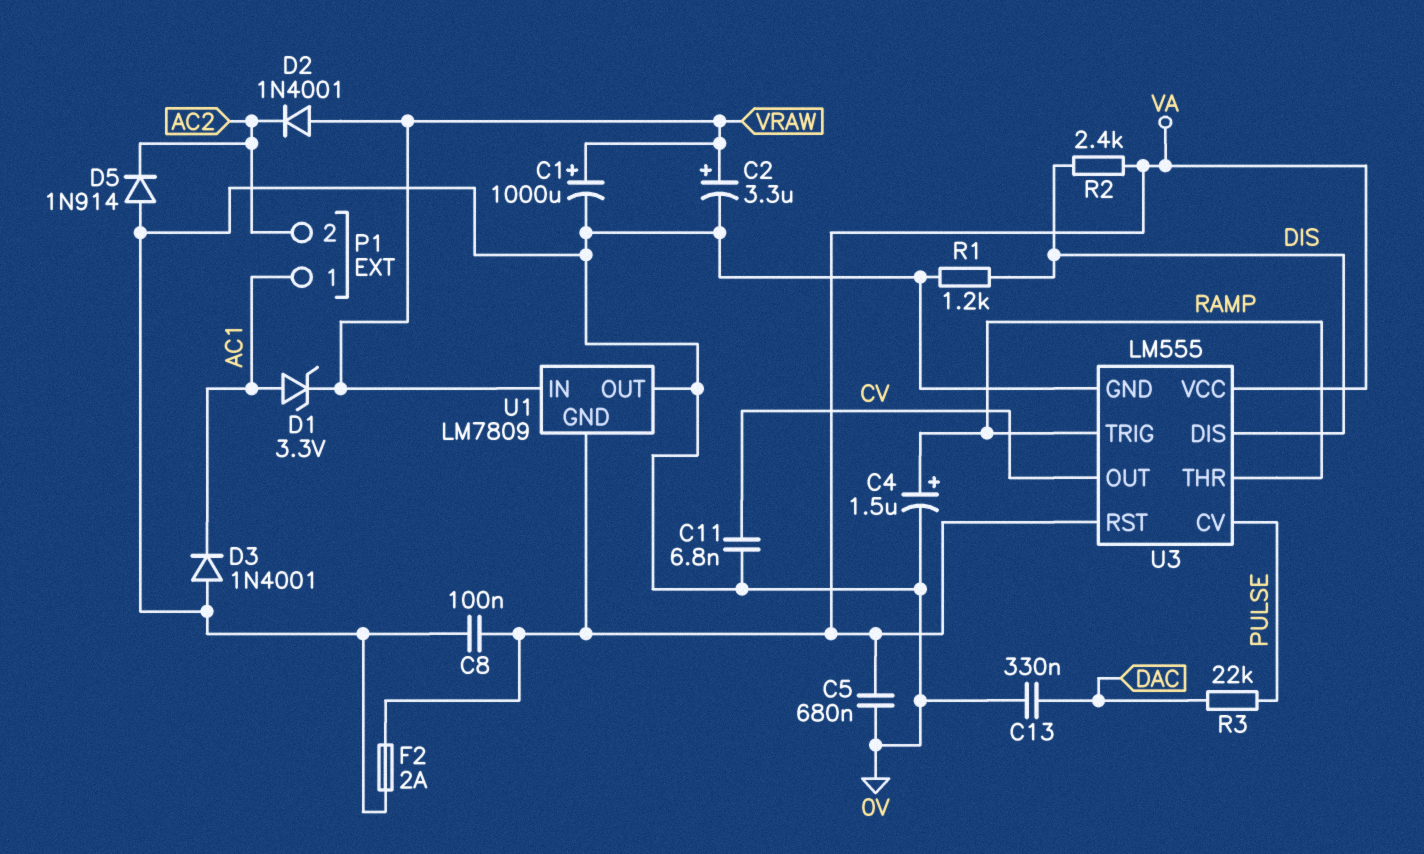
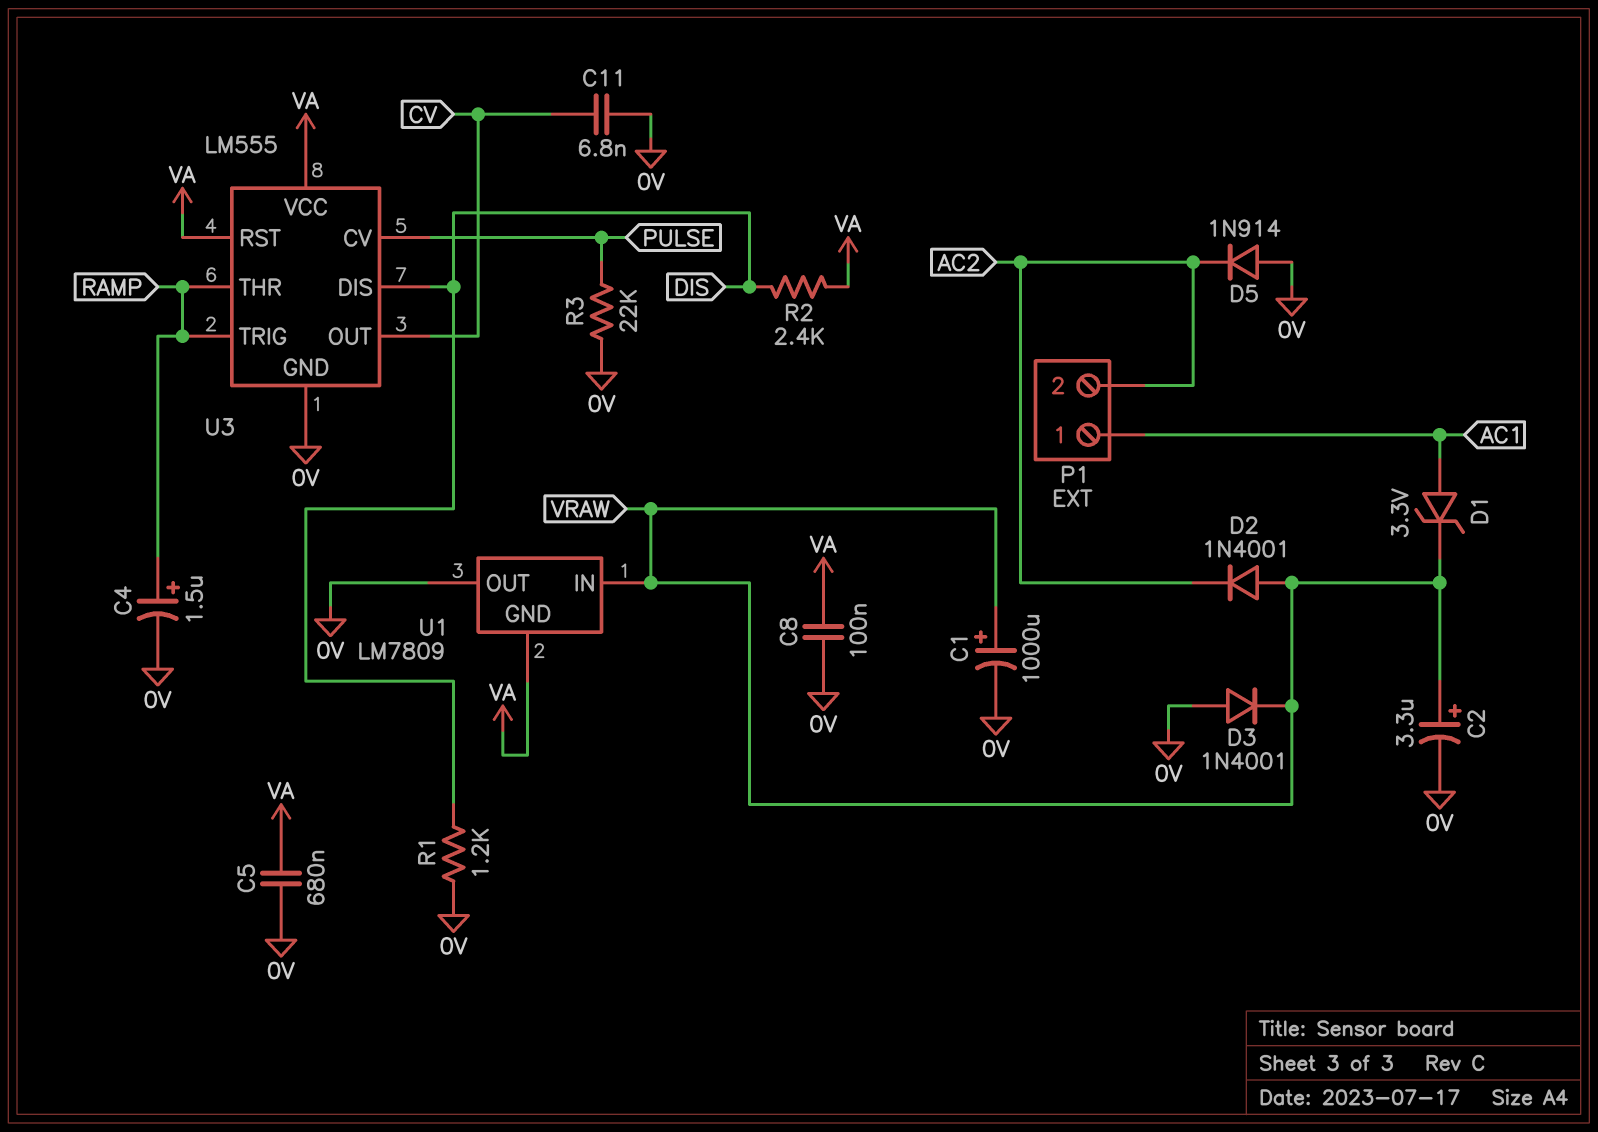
C13: 330nF (0V, DAC) -> none
D3: diode 1N4001 (A 0V, K AC1) -> diode 1N4001 (A 0V, K VRAW)
F2: 2A (0V, VA) -> none
R3: 22k (DAC, PULSE) -> 22k (0V, PULSE)

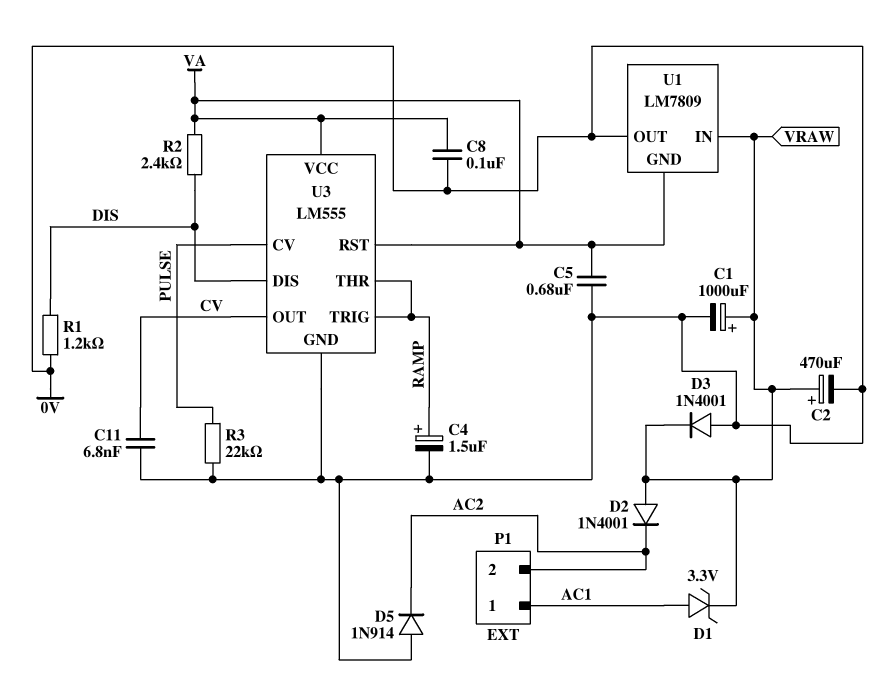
C2: 3.3uF (plus VRAW, minus 0V) -> 470uF (plus VRAW, minus 0V)

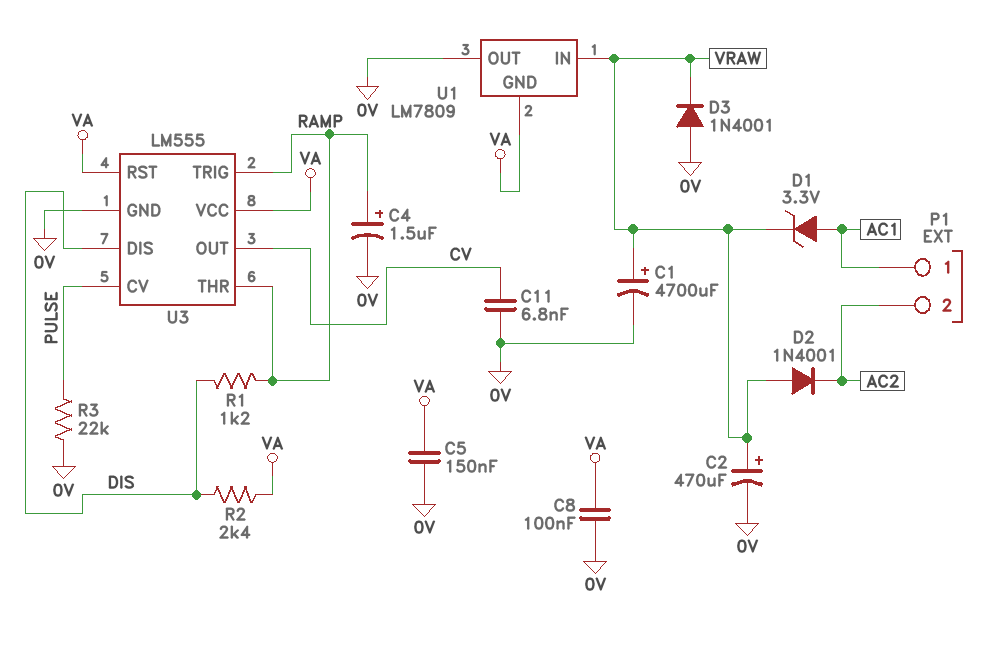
C1: 1000uF (plus VRAW, minus 0V) -> 4700uF (plus VRAW, minus 0V)
C5: 680nF (0V, VA) -> 150nF (0V, VA)
D5: diode 1N914 (A 0V, K AC2) -> none
R1: 1.2k (0V, DIS) -> 1.2k (DIS, RAMP)

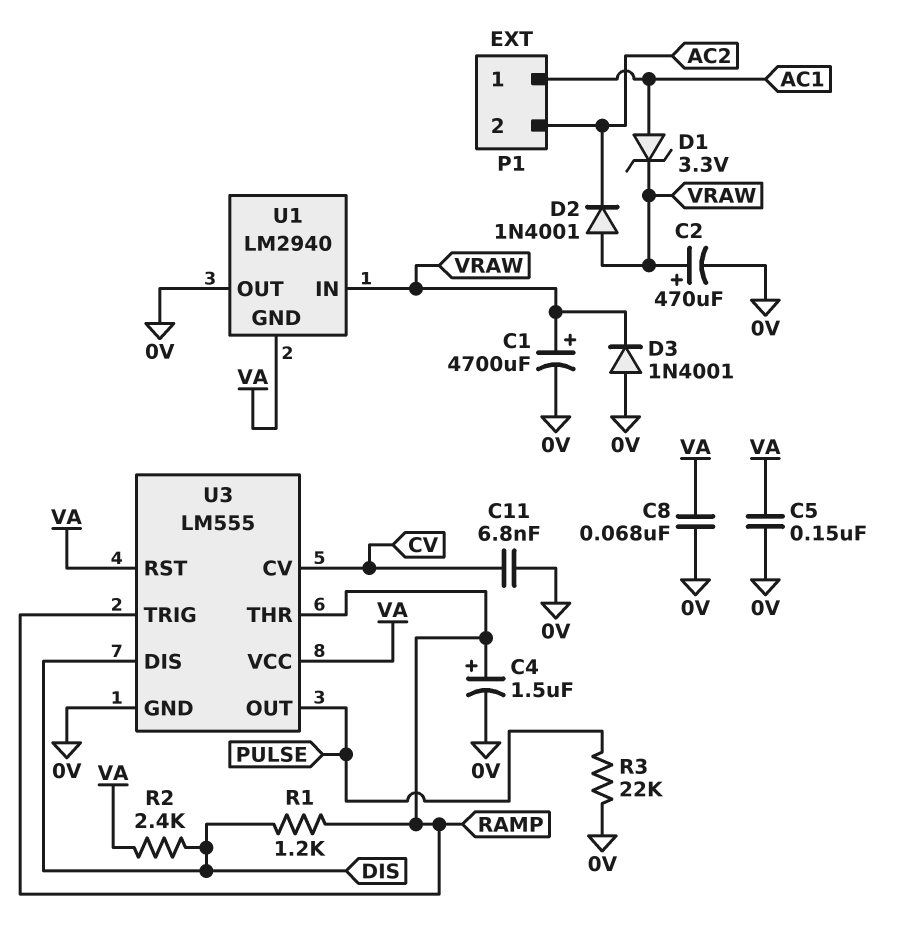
C8: 100nF (0V, VA) -> 68nF (0V, VA)
U1: LM7809 -> LM2940
U3 pin CV: PULSE -> CV
U3 pin OUT: CV -> PULSE

